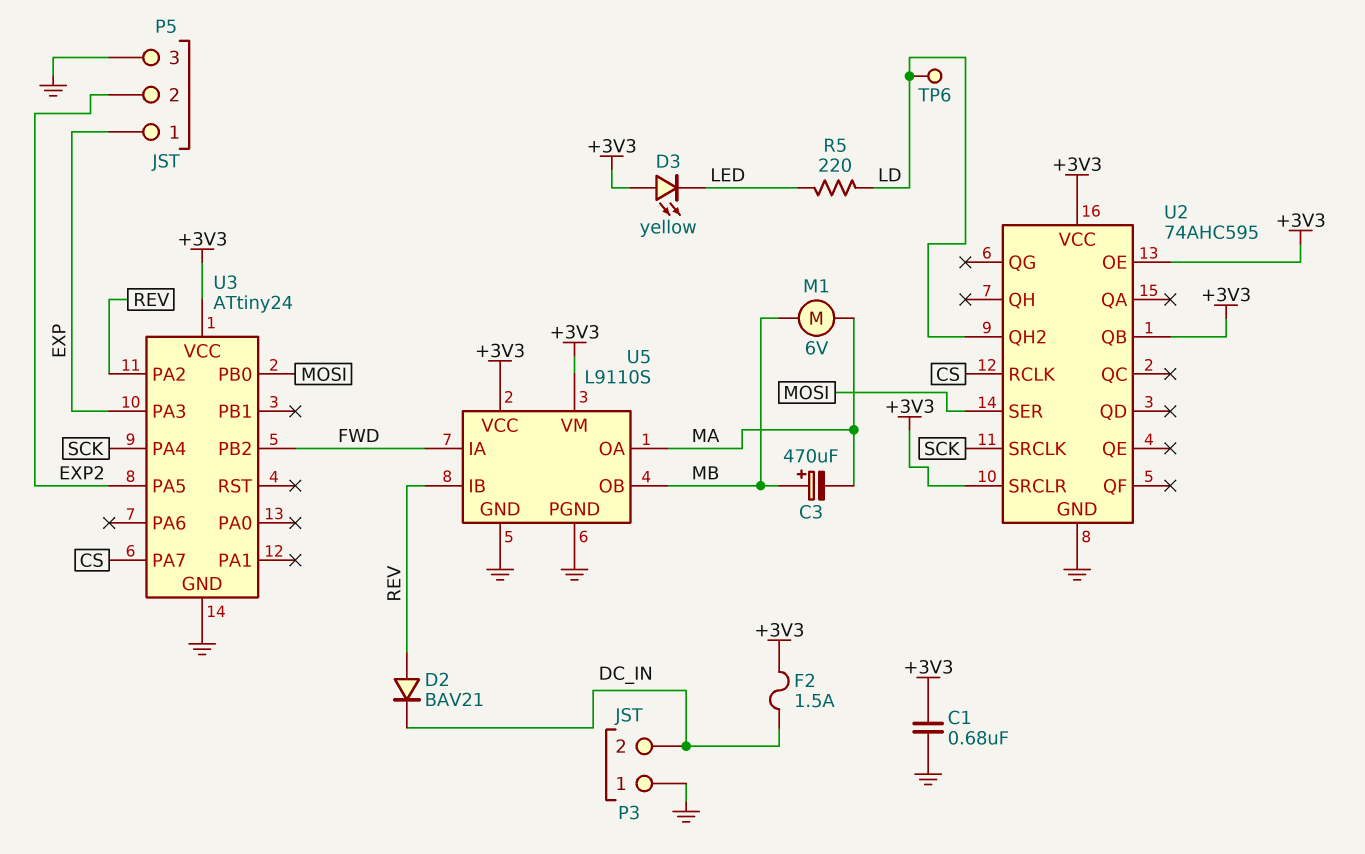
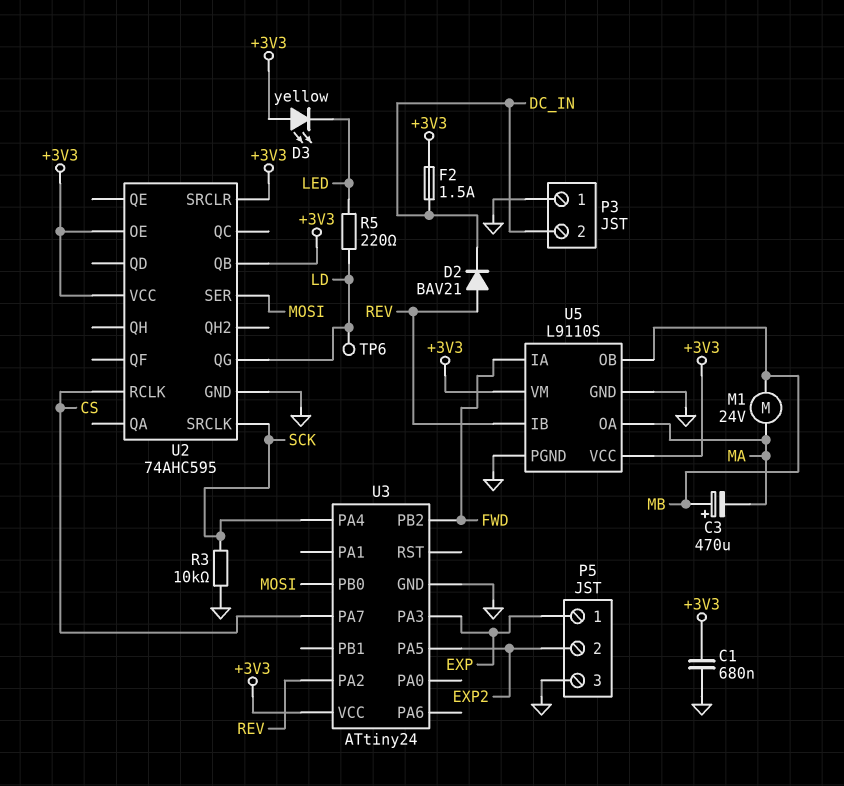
M1: motor 6V (MA, MB) -> motor 24V (MA, MB)
R3: none -> 10k (GND, SCK)
U2 pin QG: none -> LD
U2 pin QH2: LD -> none

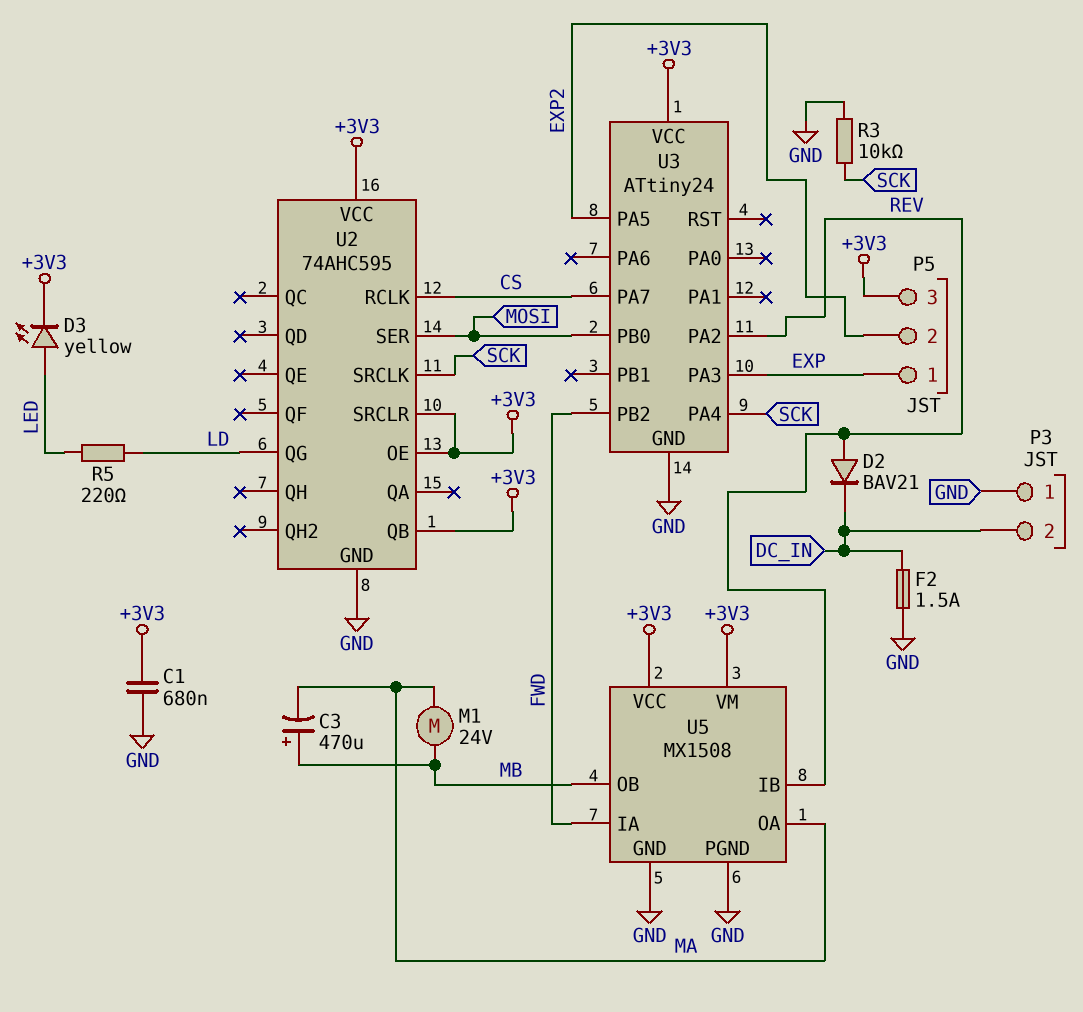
D3: LED yellow (A +3V3, K LED) -> LED yellow (A LED, K +3V3)
F2: 1.5A (+3V3, DC_IN) -> 1.5A (DC_IN, GND)
P5 pin 3: GND -> +3V3
TP6: test point (LD) -> none
U5: L9110S -> MX1508

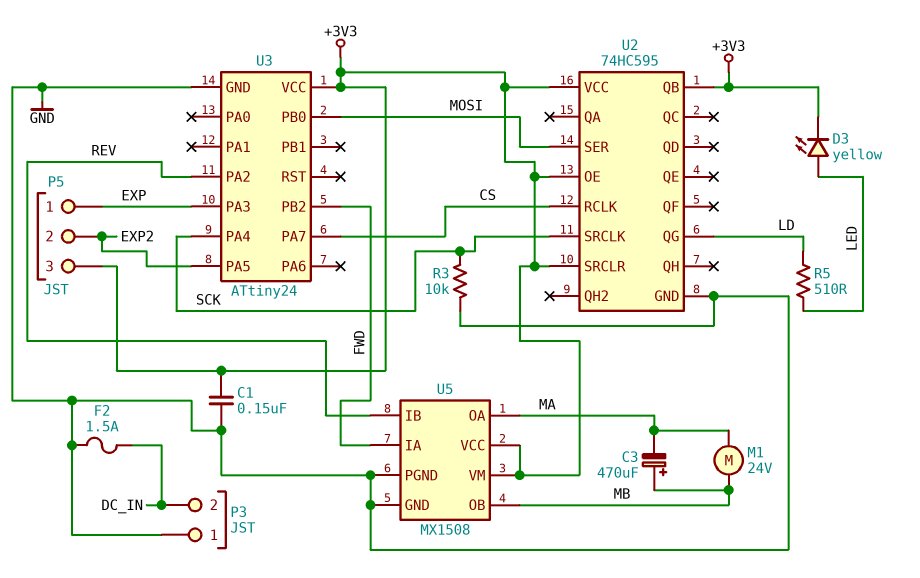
C1: 680nF (+3V3, GND) -> 150nF (+3V3, GND)
D2: diode BAV21 (A REV, K DC_IN) -> none
R5: 220 (LD, LED) -> 510 (LD, LED)
U2: 74AHC595 -> 74HC595

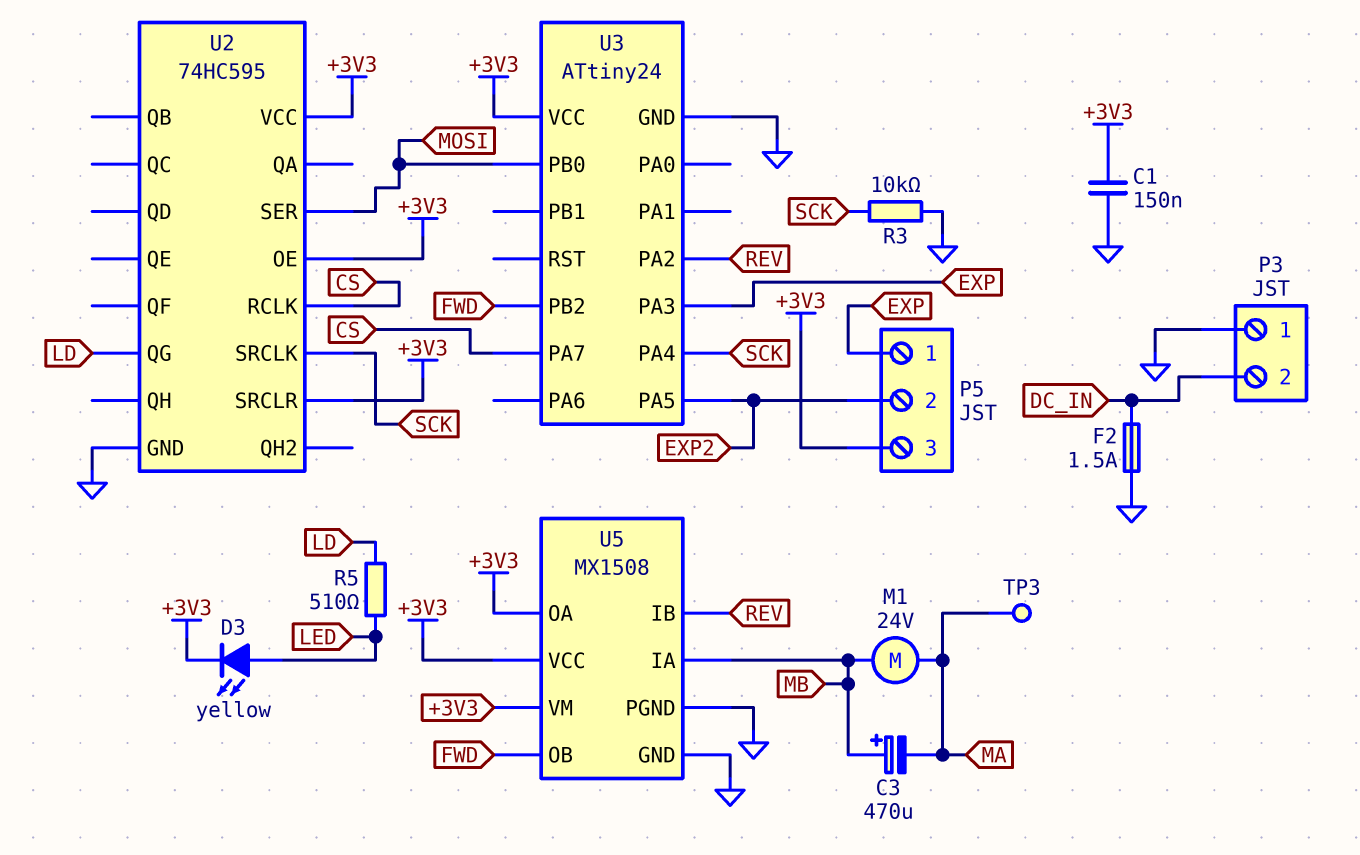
TP3: none -> test point (MA)
U2 pin QB: +3V3 -> none
U5 pin IA: FWD -> MB
U5 pin OA: MA -> +3V3
U5 pin OB: MB -> FWD

